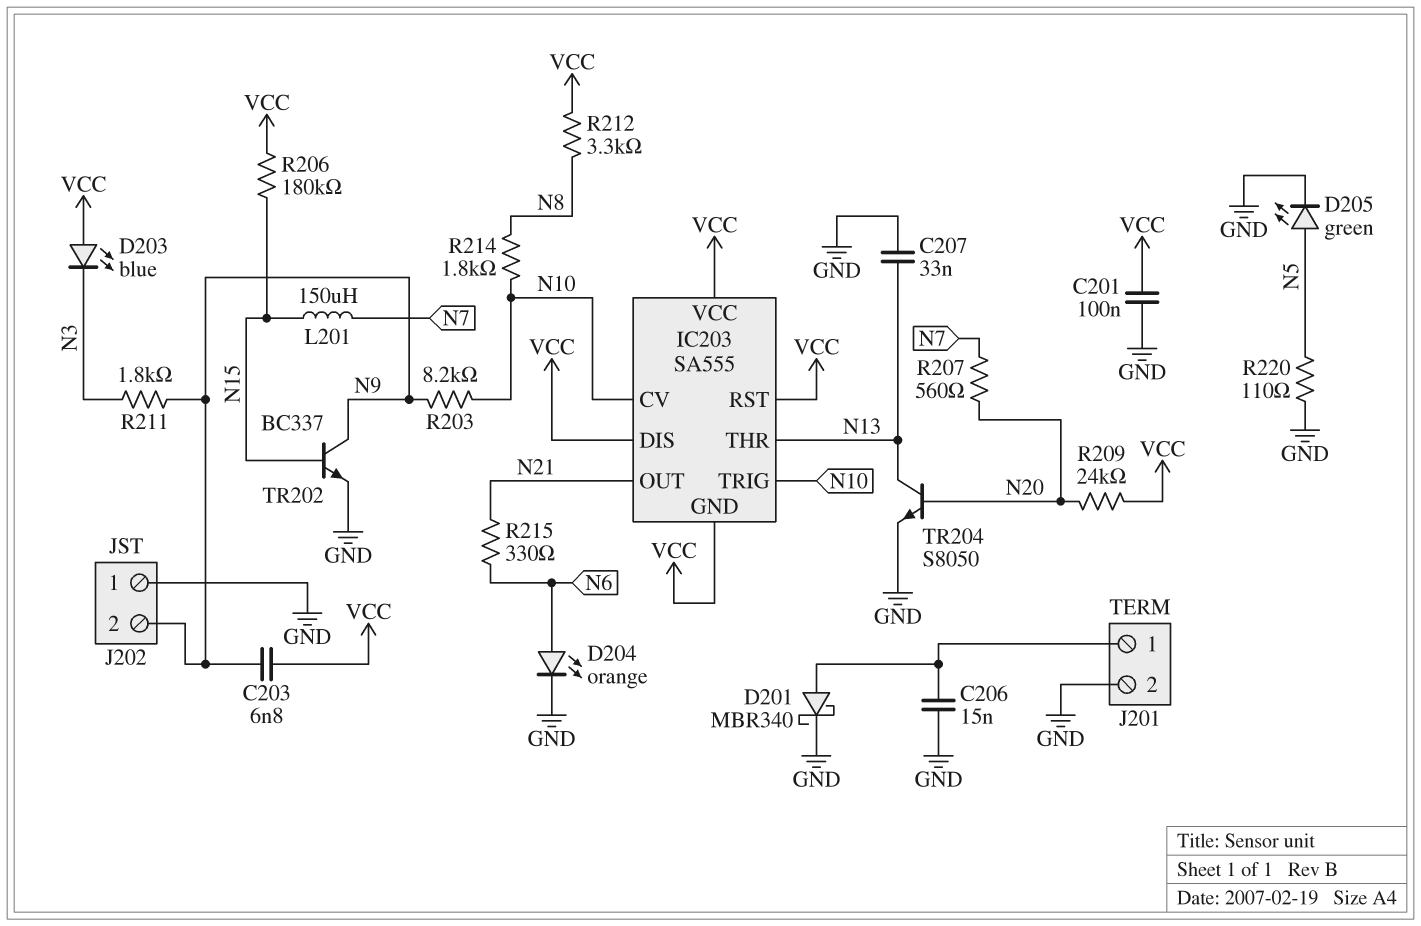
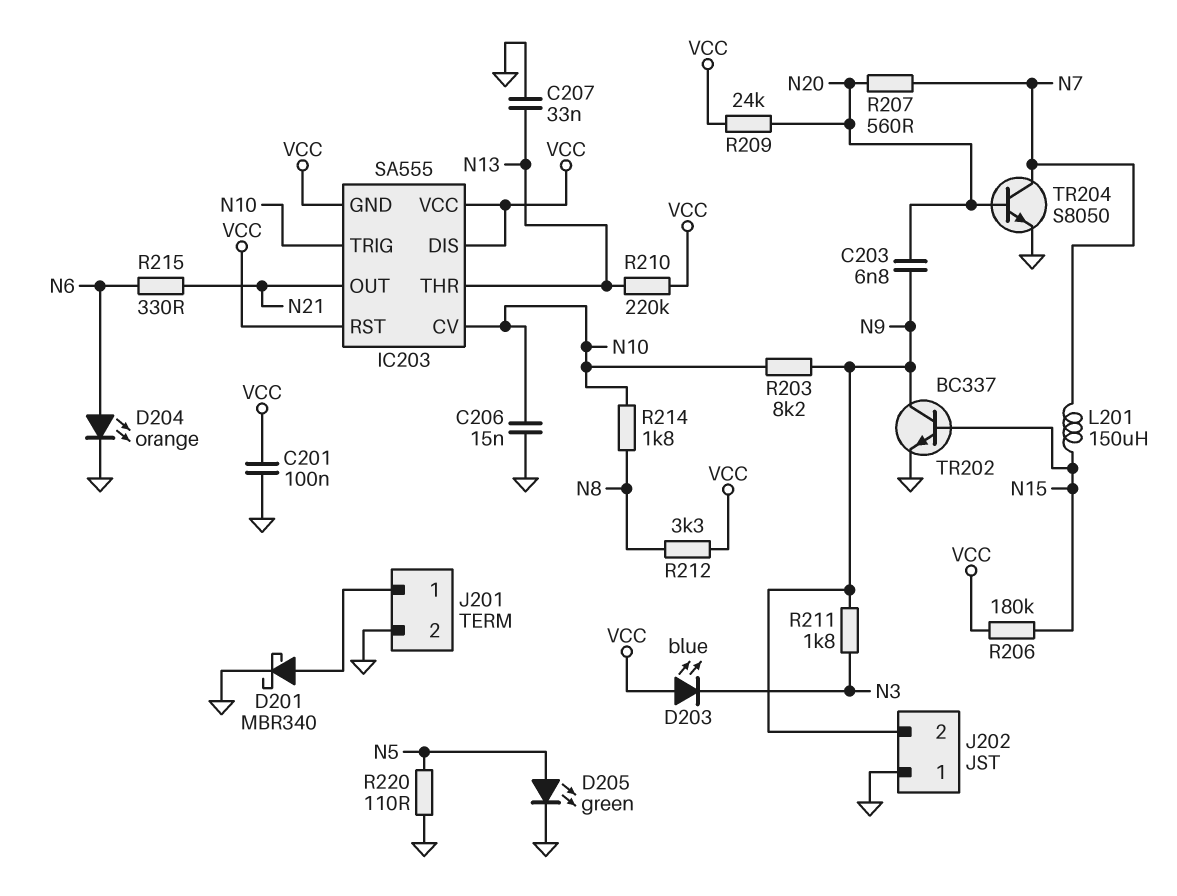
C203: 6.8nF (N9, VCC) -> 6.8nF (N9, N20)
C206: 15nF (GND, J201/1) -> 15nF (GND, N10)
R210: none -> 220k (N13, VCC)
TR204: NPN S8050 (B N20, C N13, E GND) -> NPN S8050 (B N20, C N7, E GND)

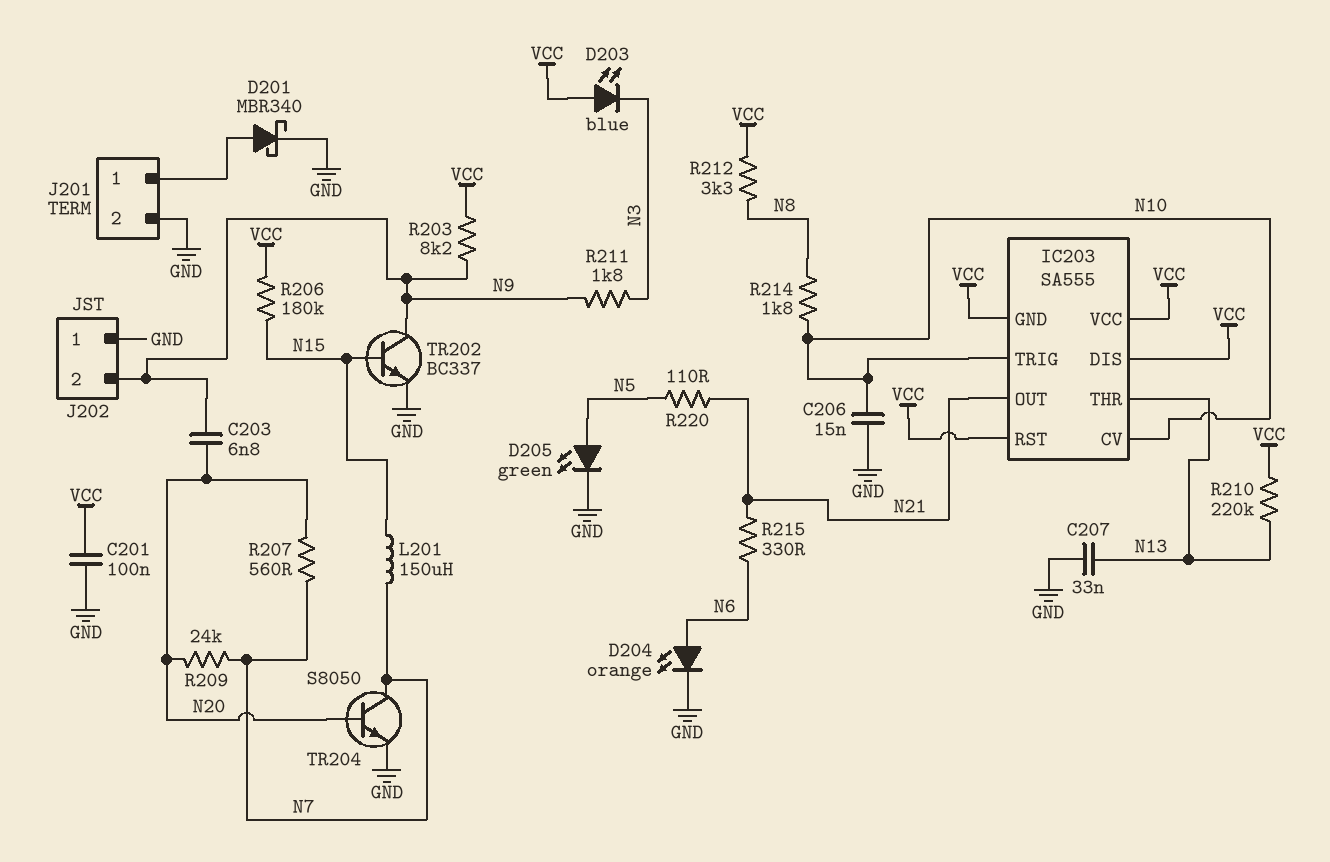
R203: 8.2k (N9, N10) -> 8.2k (N9, VCC)
R209: 24k (N20, VCC) -> 24k (N7, N20)
R220: 110 (GND, N5) -> 110 (N5, N21)

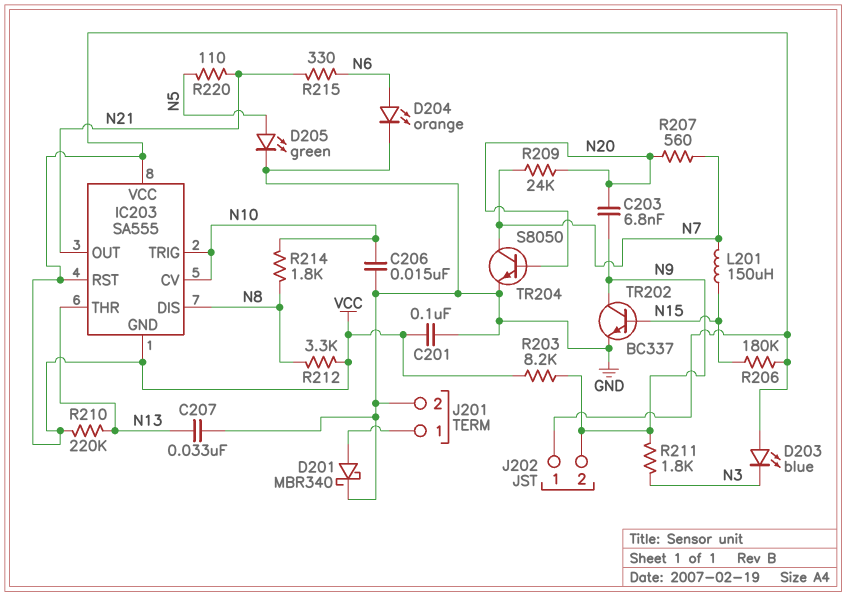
IC203 pin DIS: VCC -> N8
J202 pin 1: GND -> VCC

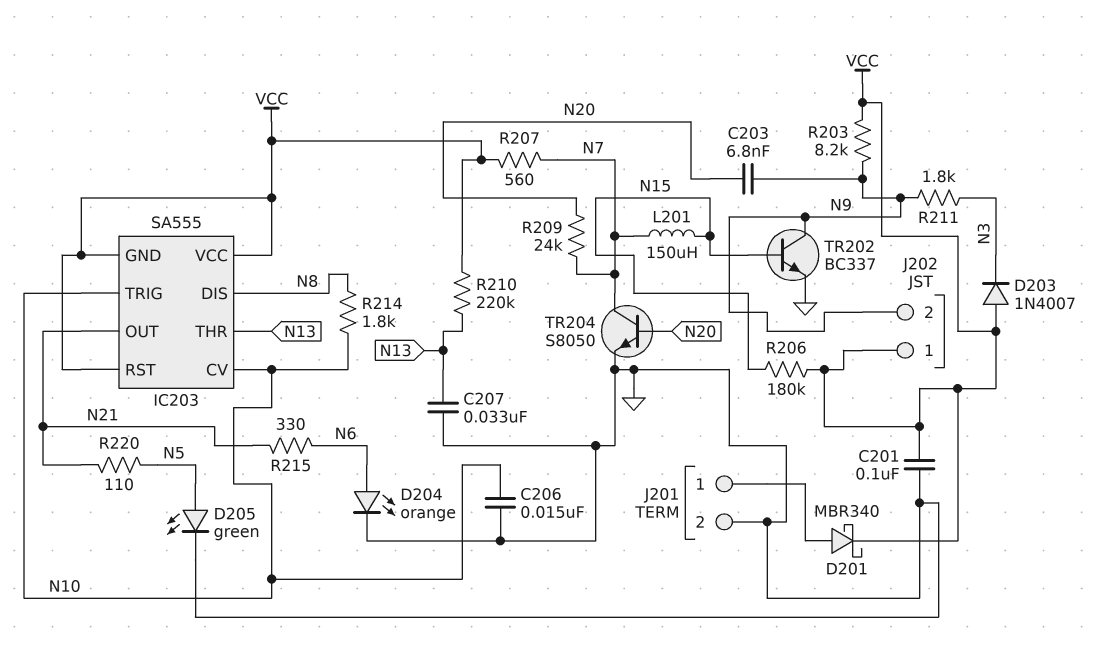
D201: schottky MBR340 (A J201/1, K GND) -> schottky MBR340 (A J201/1, K VCC)
D203: LED blue (A VCC, K N3) -> diode 1N4007 (A VCC, K N3)
R207: 560 (N7, N20) -> 560 (N7, VCC)
R212: 3.3k (N8, VCC) -> none

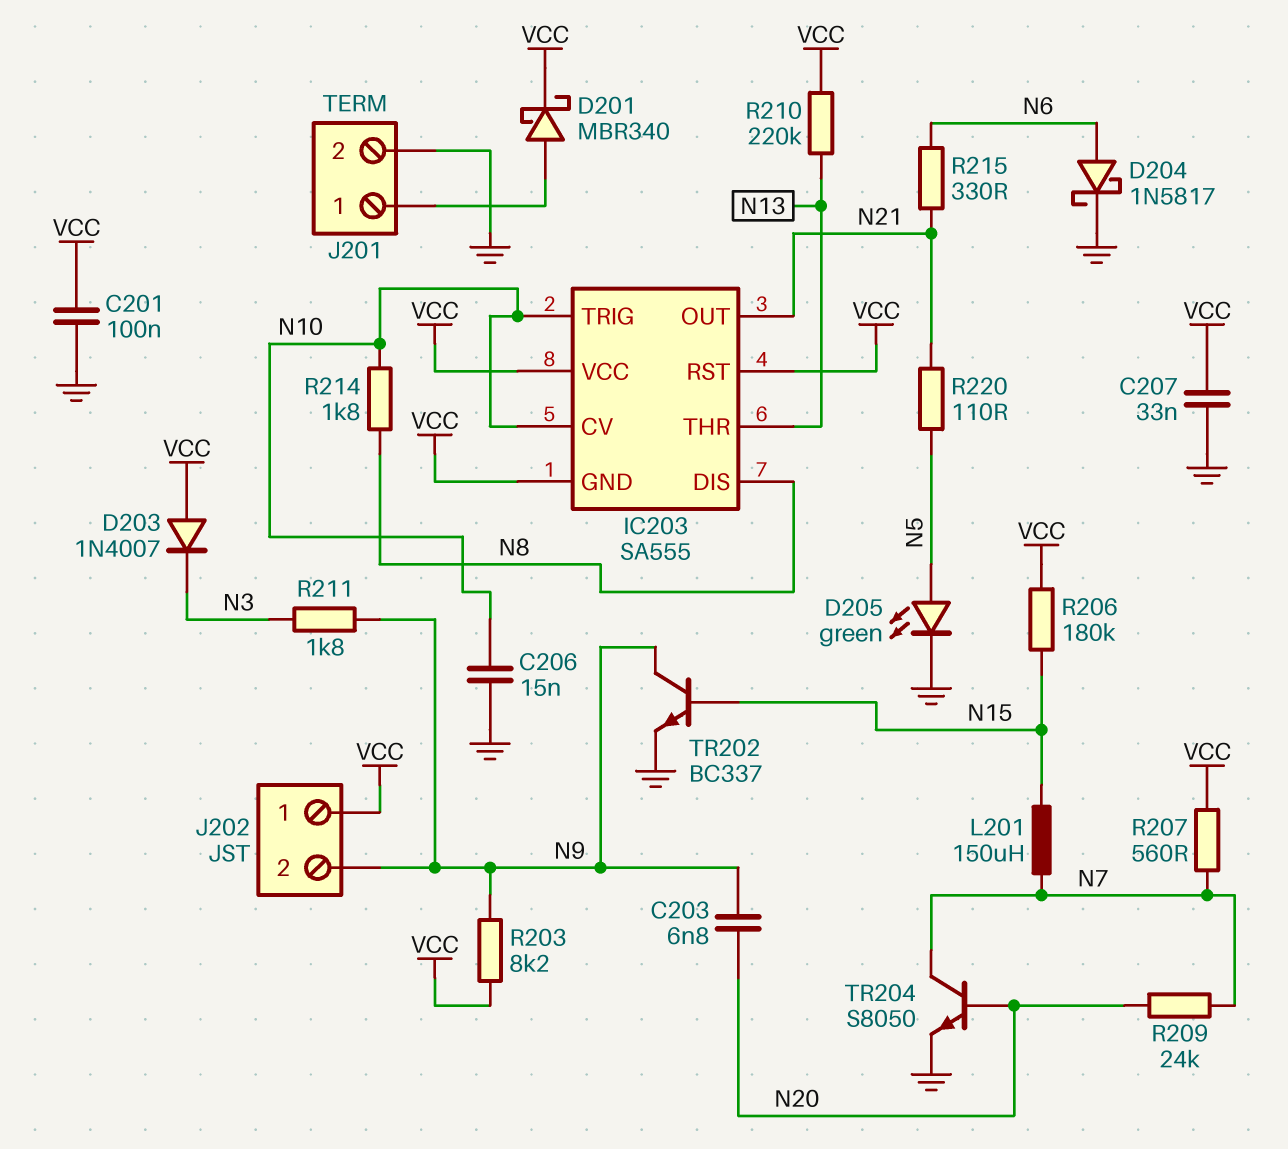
C207: 33nF (GND, N13) -> 33nF (GND, VCC)
D204: LED orange (A N6, K GND) -> schottky 1N5817 (A N6, K GND)

